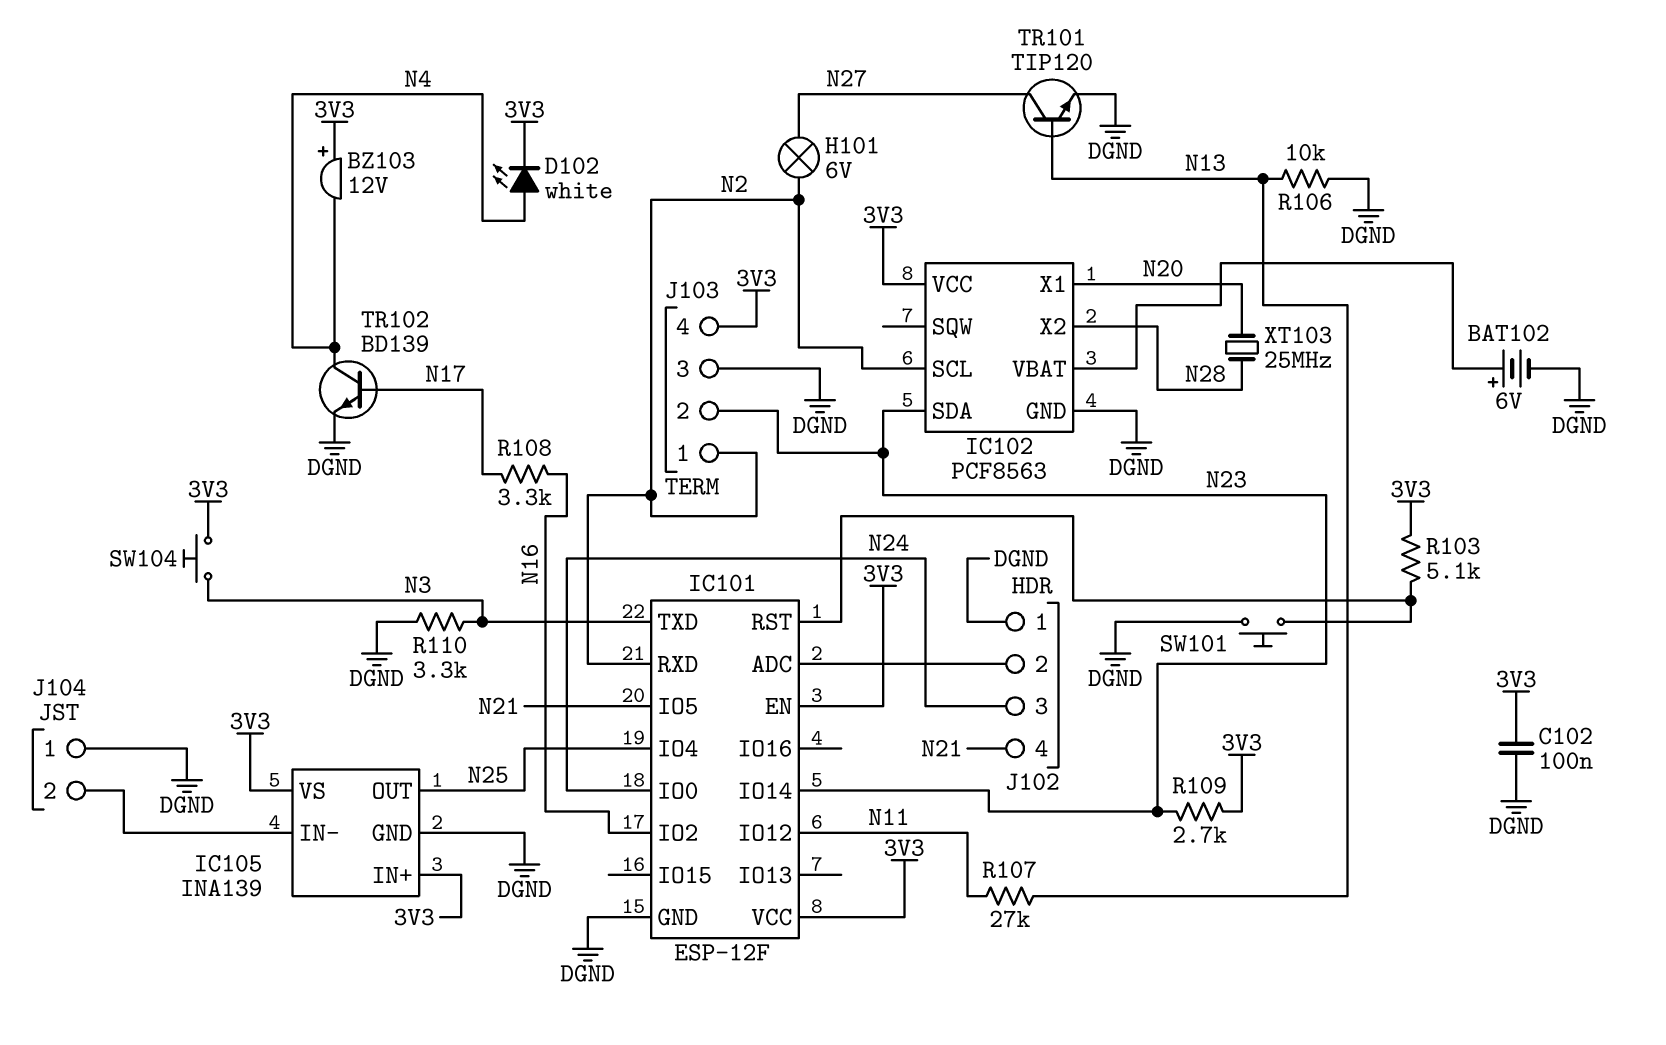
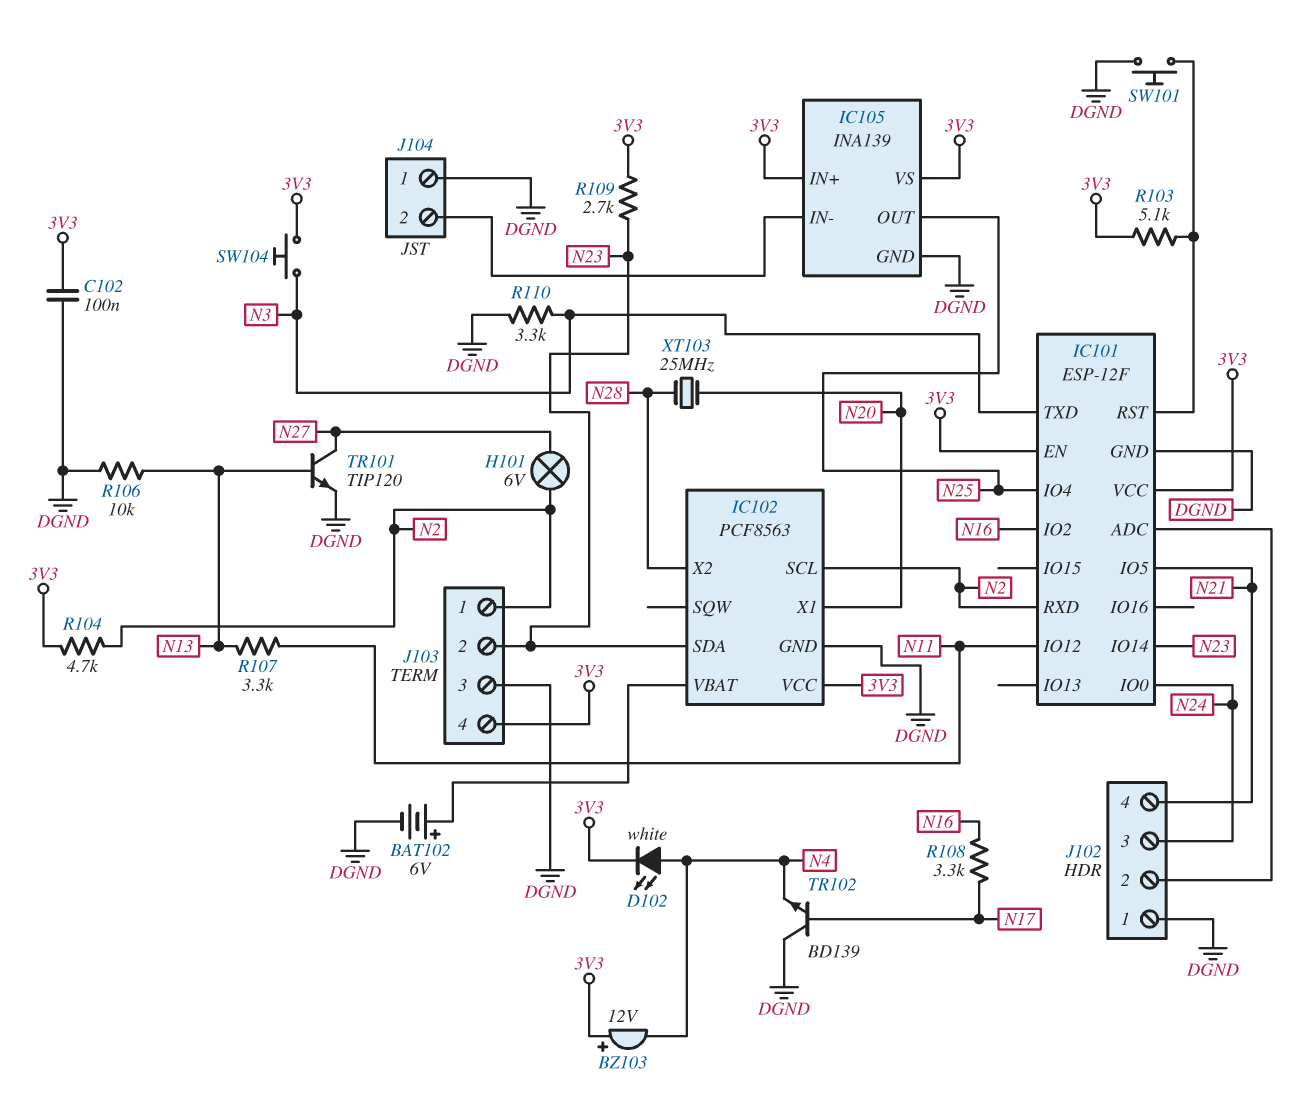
R104: none -> 4.7k (3V3, N2)
R107: 27k (N11, N13) -> 3.3k (N11, N13)
TR102: NPN BD139 (B N17, C N4, E DGND) -> NPN BD139 (B N17, C DGND, E N4)

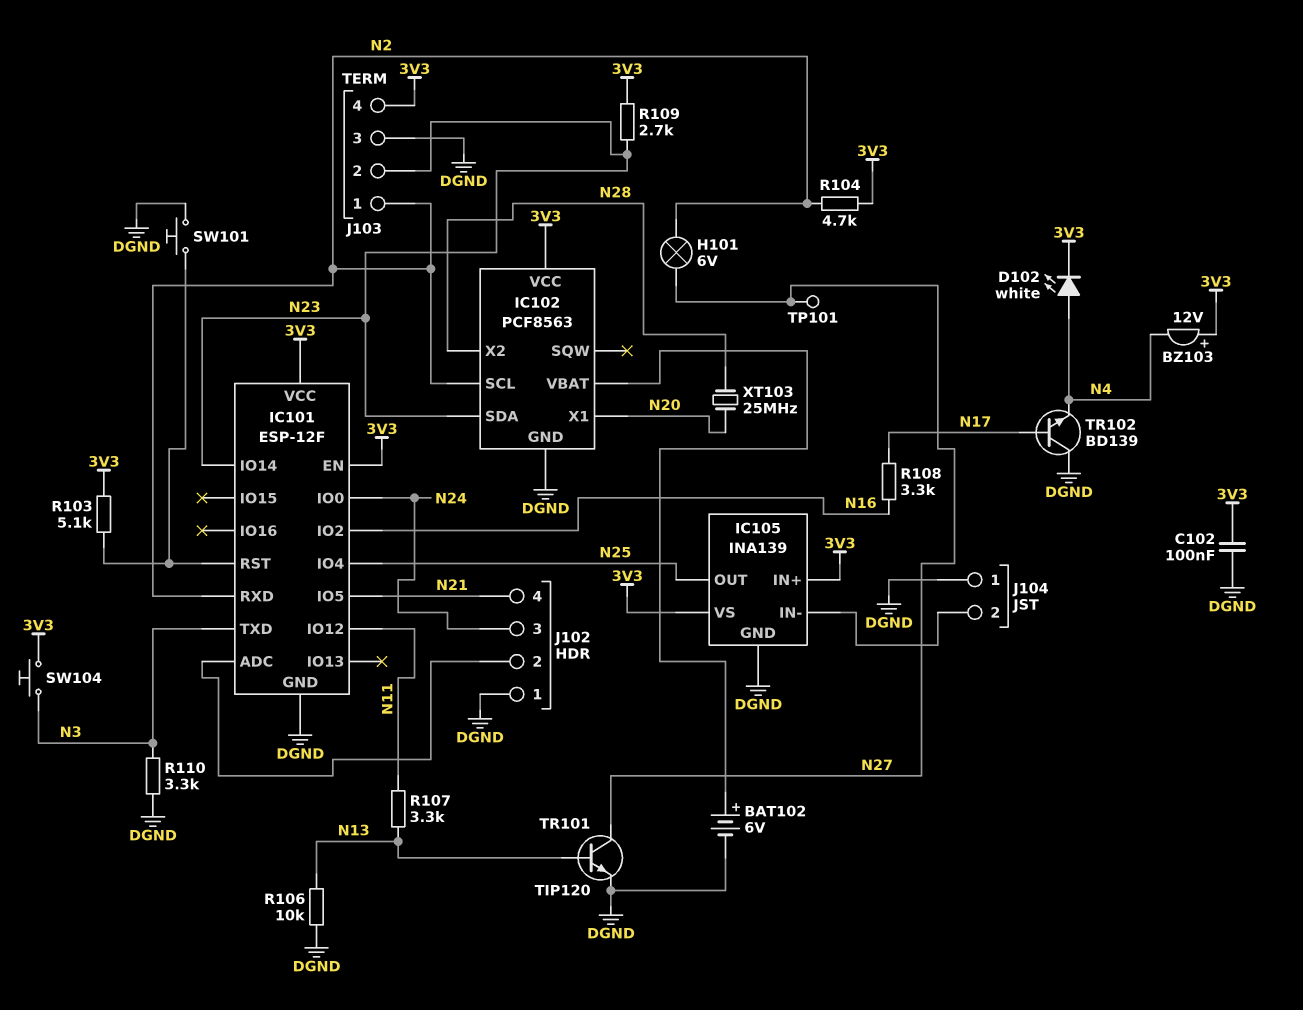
TP101: none -> test point (N27)

